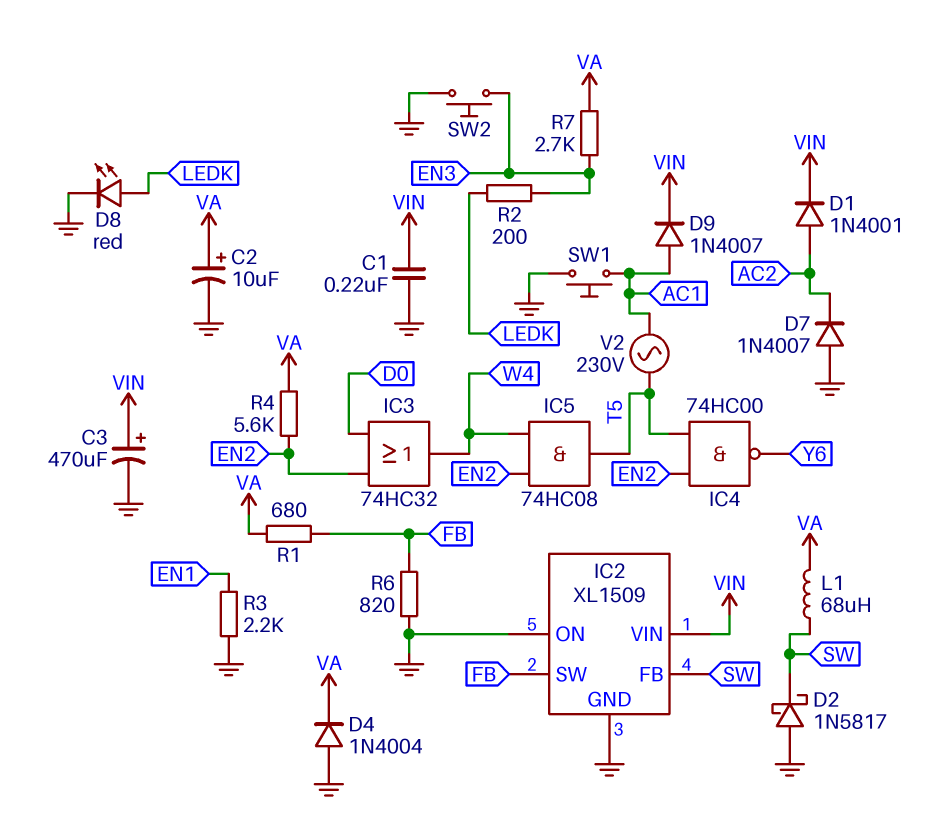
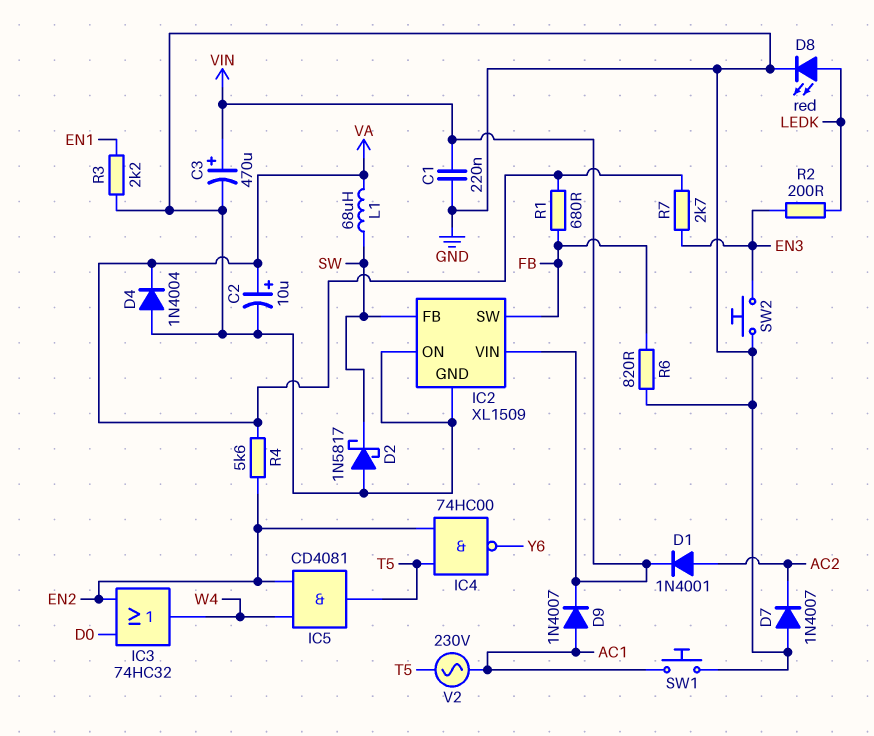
IC5: AND 74HC08 (in EN2, in W4, out T5) -> AND CD4081 (in EN2, in W4, out T5)

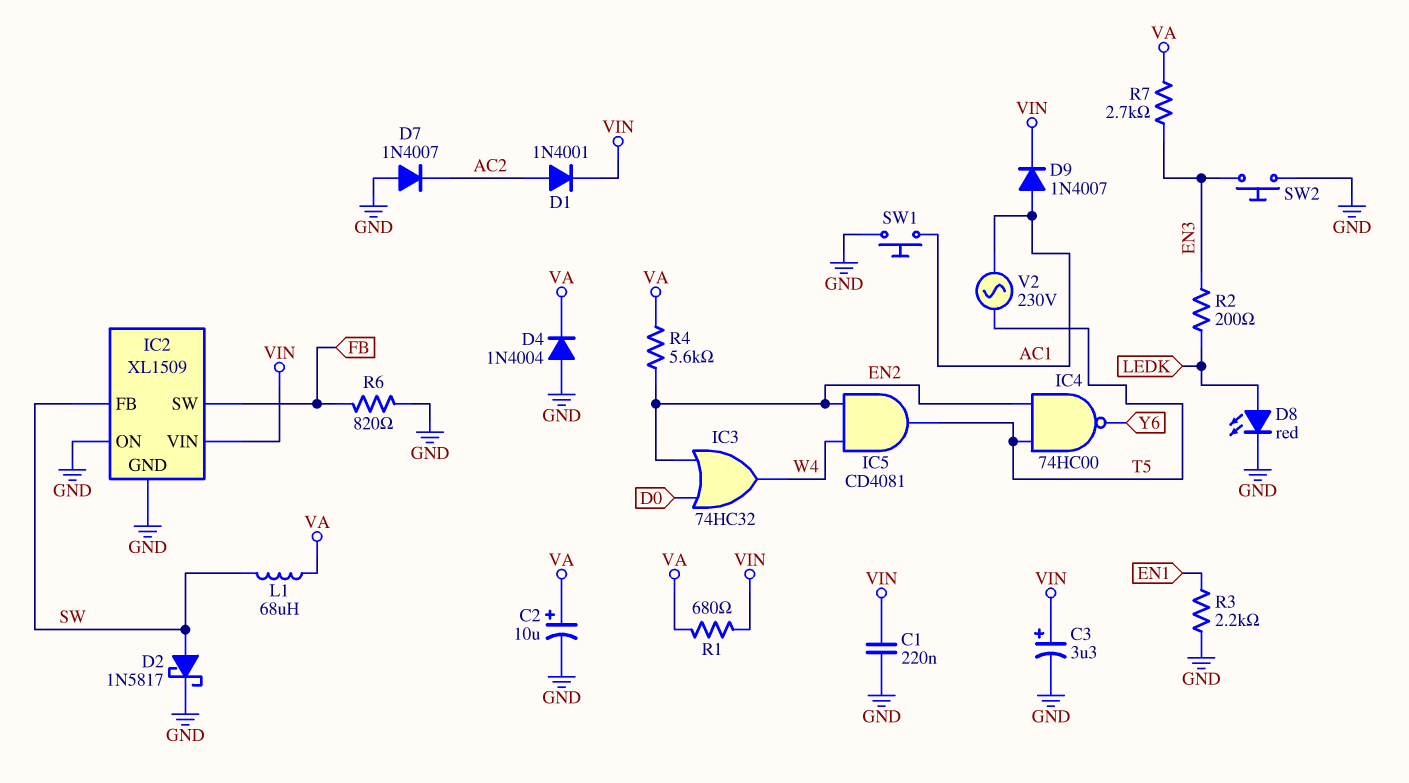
C3: 470uF (plus VIN, minus GND) -> 3.3uF (plus VIN, minus GND)
D2: schottky 1N5817 (A GND, K SW) -> schottky 1N5817 (A SW, K GND)
R1: 680 (FB, VA) -> 680 (VA, VIN)

